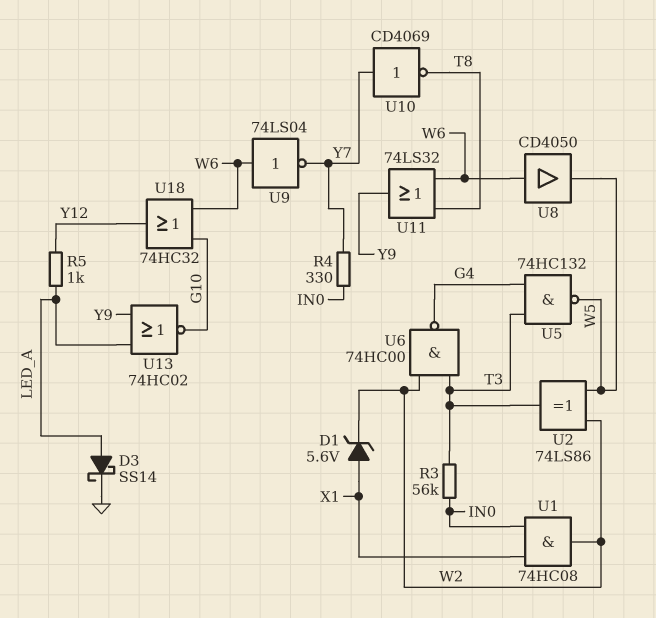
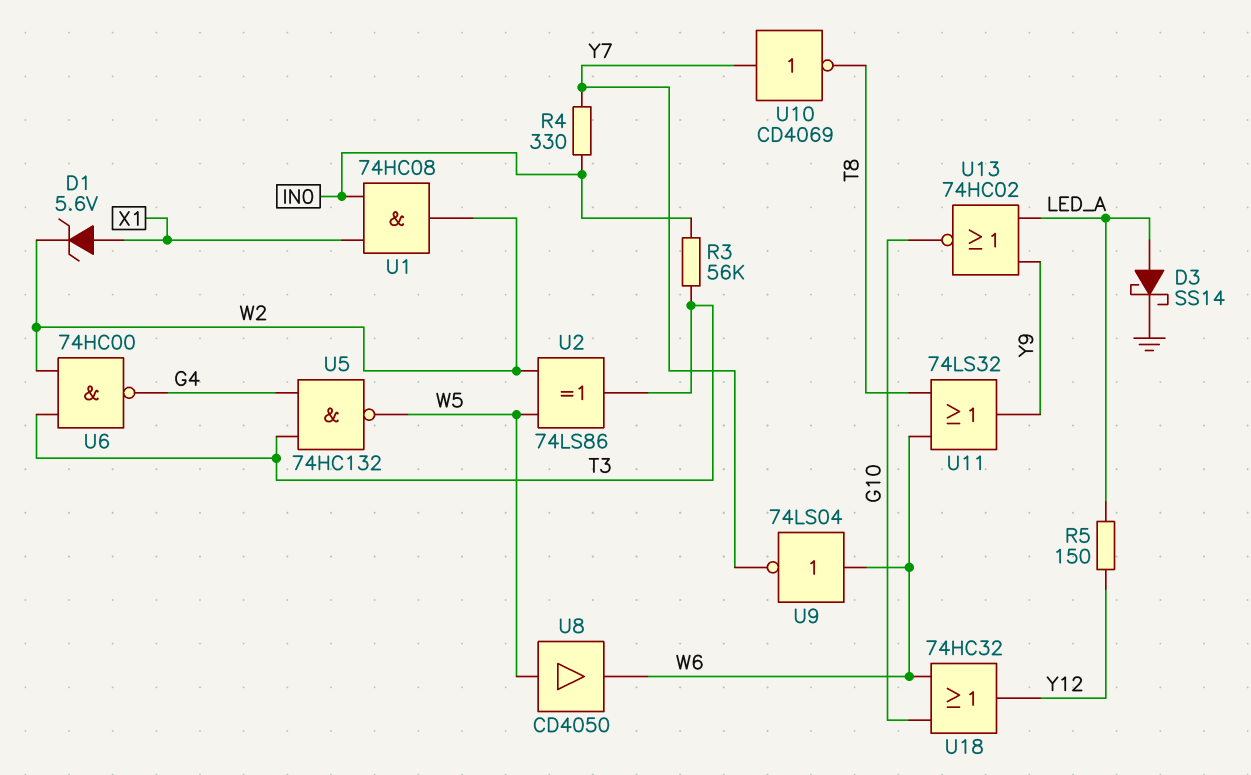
R5: 1k (LED_A, Y12) -> 150 (LED_A, Y12)
U8: buffer CD4050 (in W6, out W5) -> buffer CD4050 (in W5, out W6)

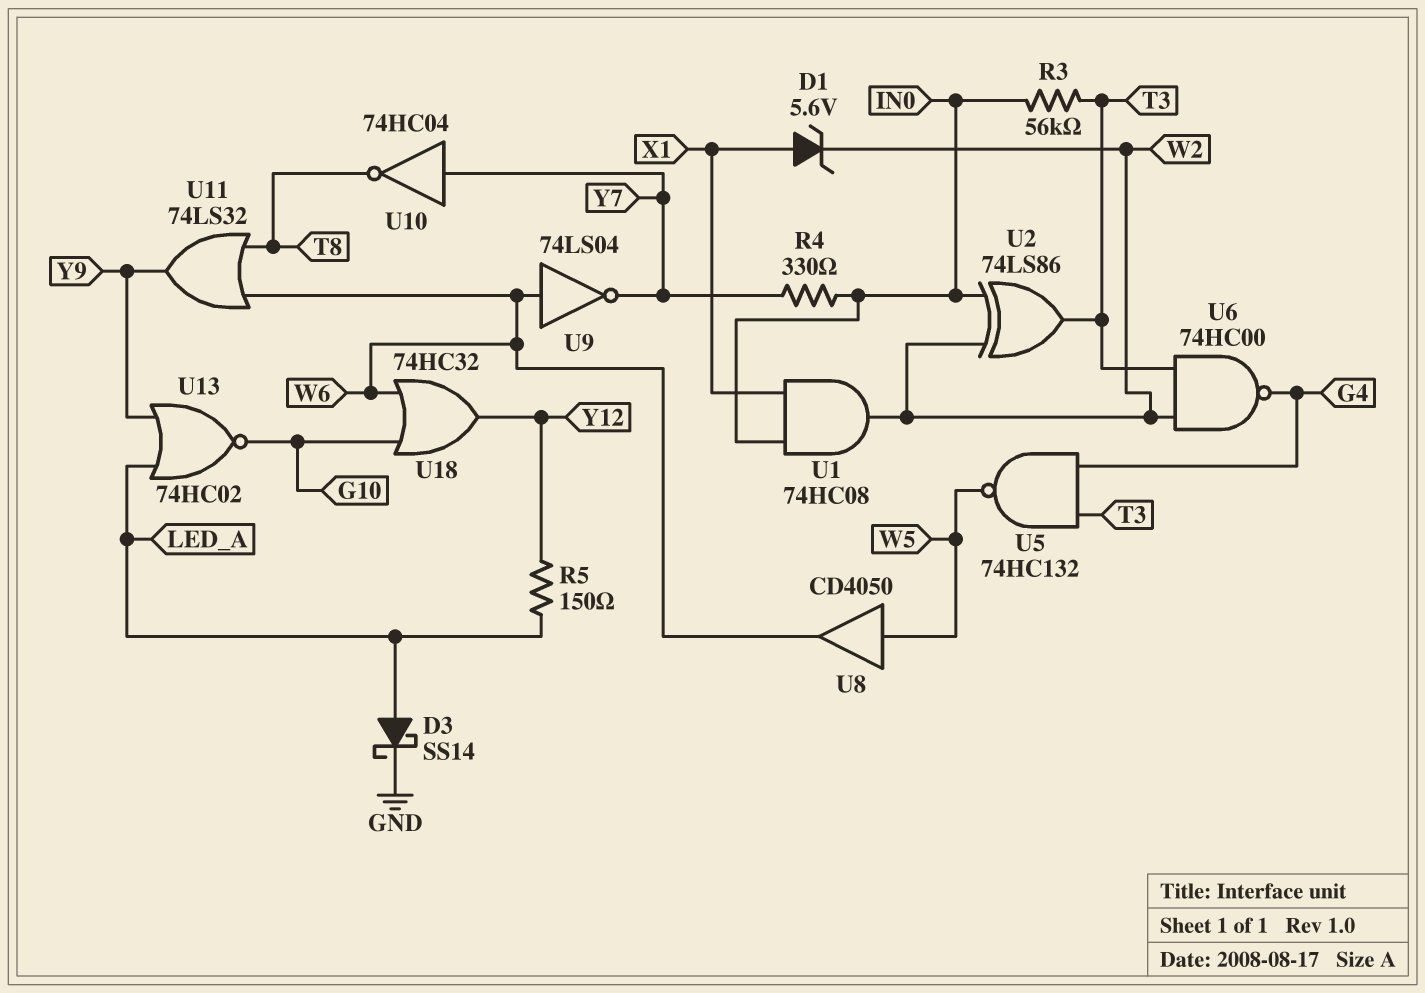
U2: XOR 74LS86 (in W2, in W5, out T3) -> XOR 74LS86 (in IN0, in W2, out T3)
U10: NOT CD4069 (in Y7, out T8) -> NOT 74HC04 (in Y7, out T8)

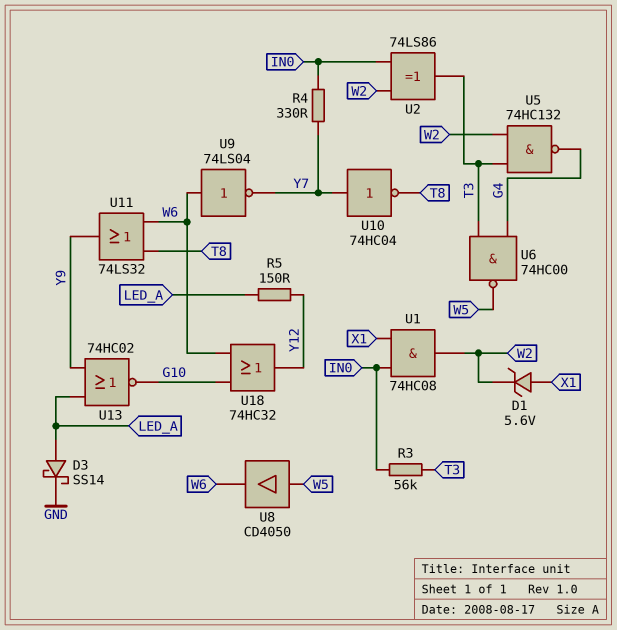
U5: NAND 74HC132 (in G4, in T3, out W5) -> NAND 74HC132 (in T3, in W2, out G4)
U6: NAND 74HC00 (in T3, in W2, out G4) -> NAND 74HC00 (in G4, in T3, out W5)

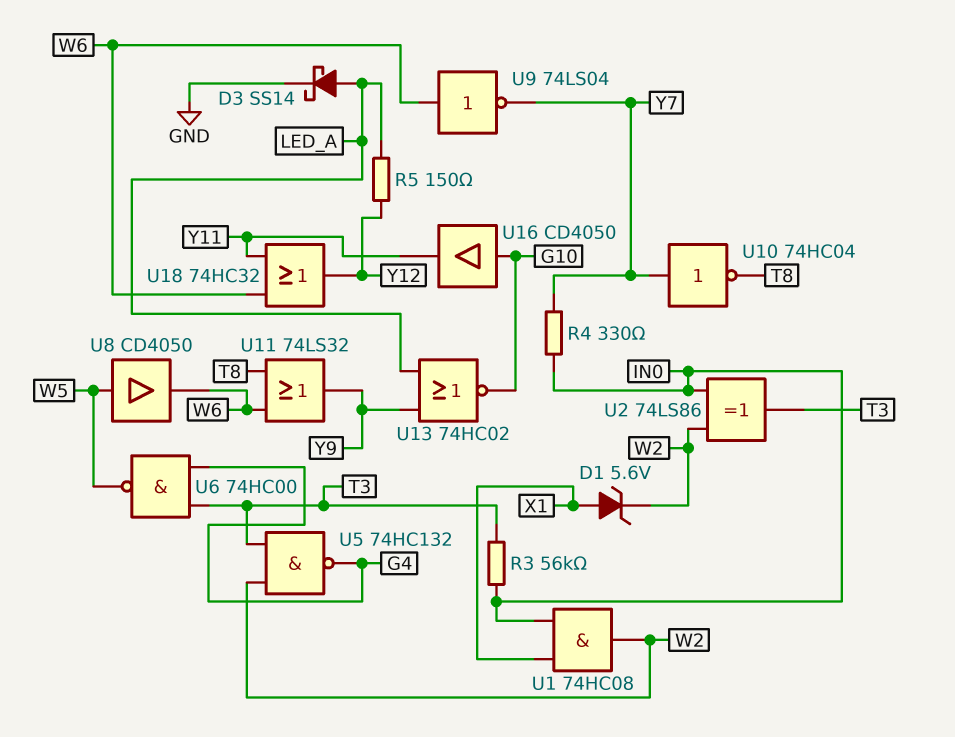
U16: none -> buffer CD4050 (in G10, out Y11)
U18: OR 74HC32 (in G10, in W6, out Y12) -> OR 74HC32 (in W6, in Y11, out Y12)

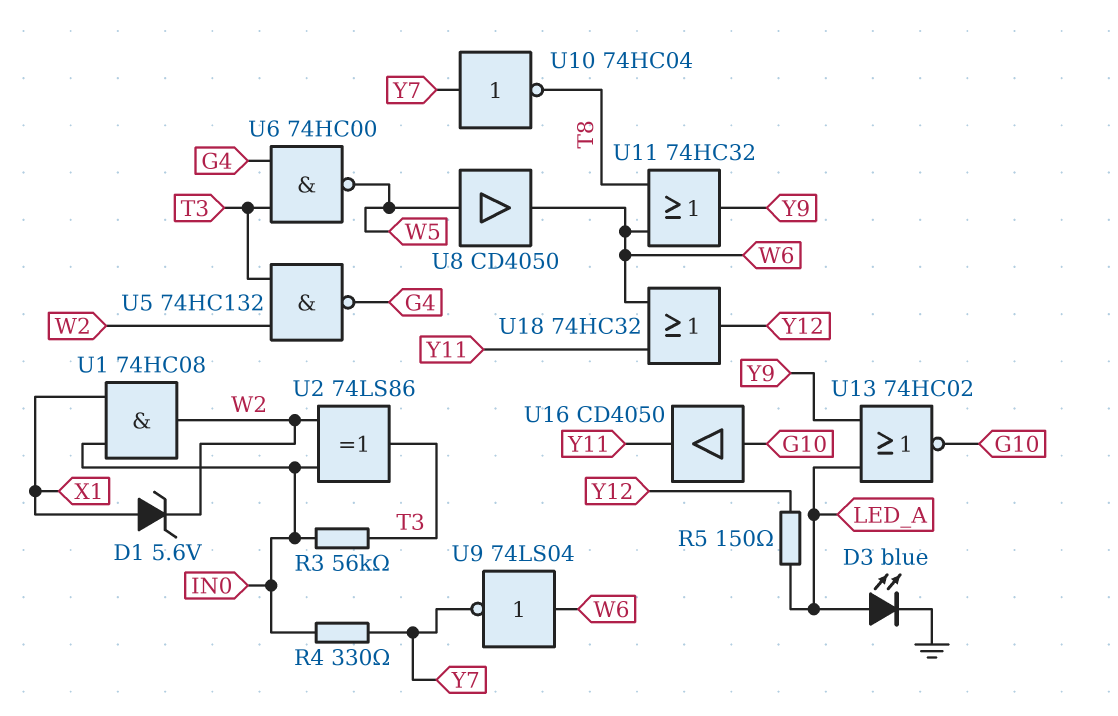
D3: schottky SS14 (A LED_A, K GND) -> LED blue (A LED_A, K GND)
U11: OR 74LS32 (in T8, in W6, out Y9) -> OR 74HC32 (in T8, in W6, out Y9)

